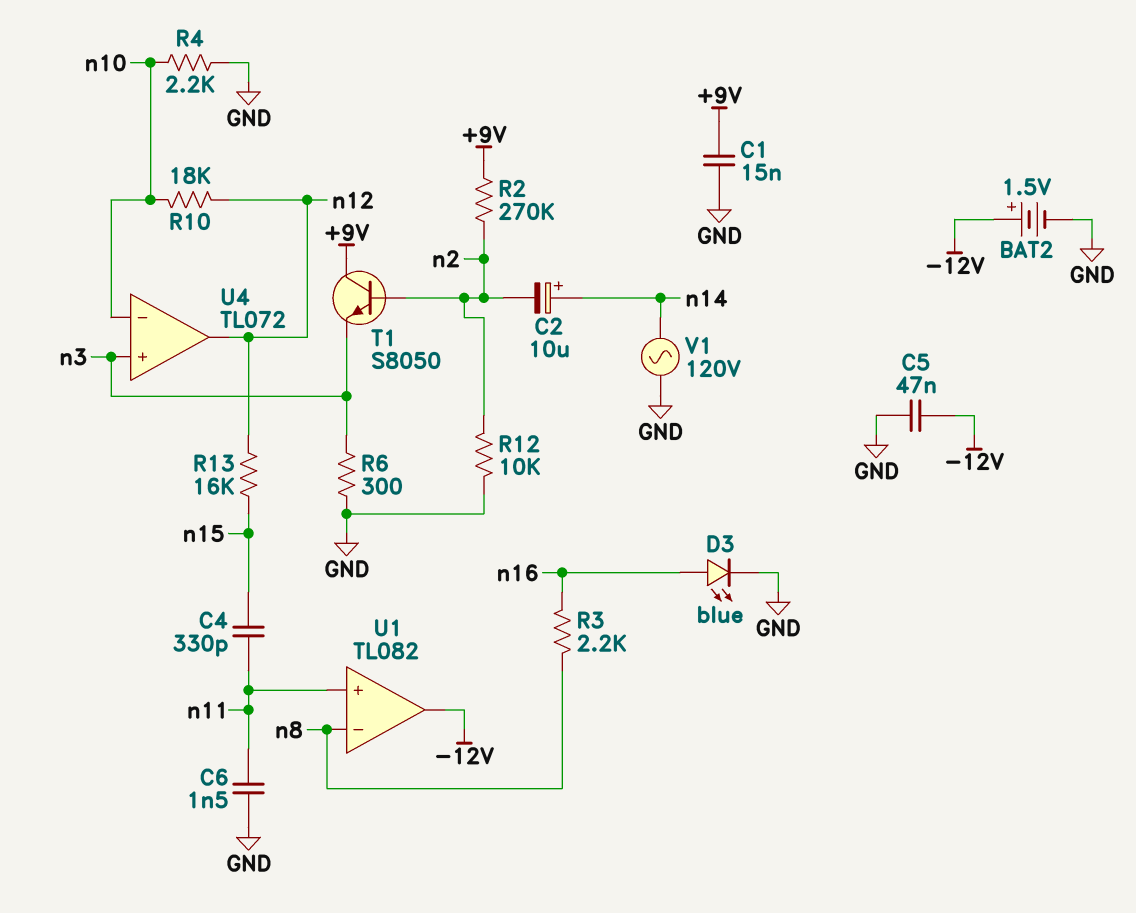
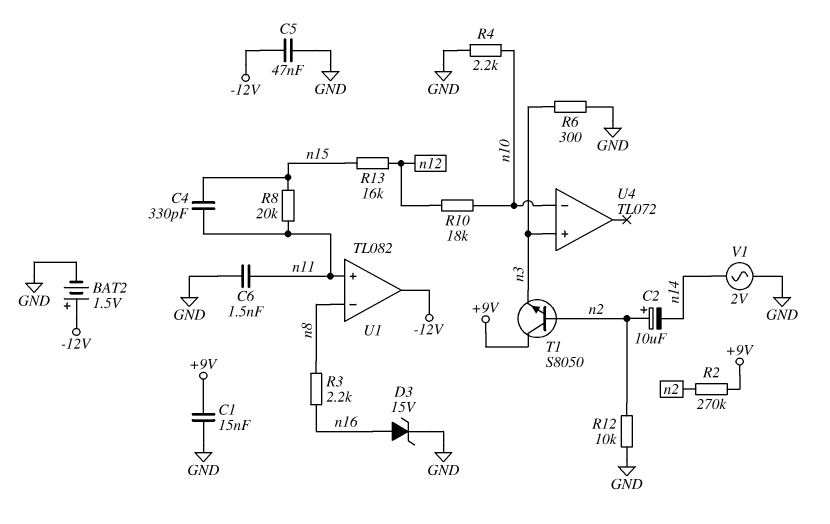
C2: 10uF (plus n14, minus n2) -> 10uF (plus n2, minus n14)
D3: LED blue (A n16, K GND) -> zener 15V (A n16, K GND)
R8: none -> 20k (n11, n15)
U4 pin out: n12 -> none
V1: AC 120V (GND, n14) -> AC 2V (GND, n14)

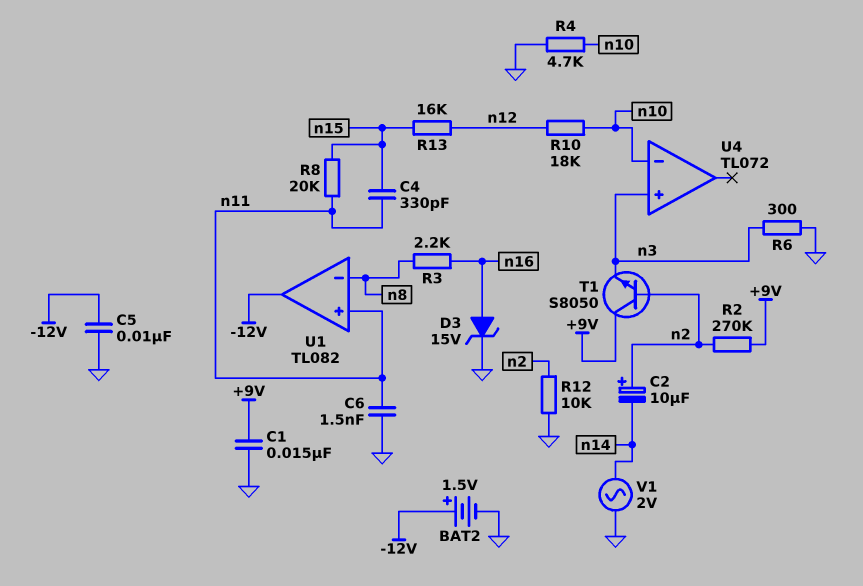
C5: 47nF (-12V, GND) -> 10nF (-12V, GND)
R4: 2.2k (GND, n10) -> 4.7k (GND, n10)

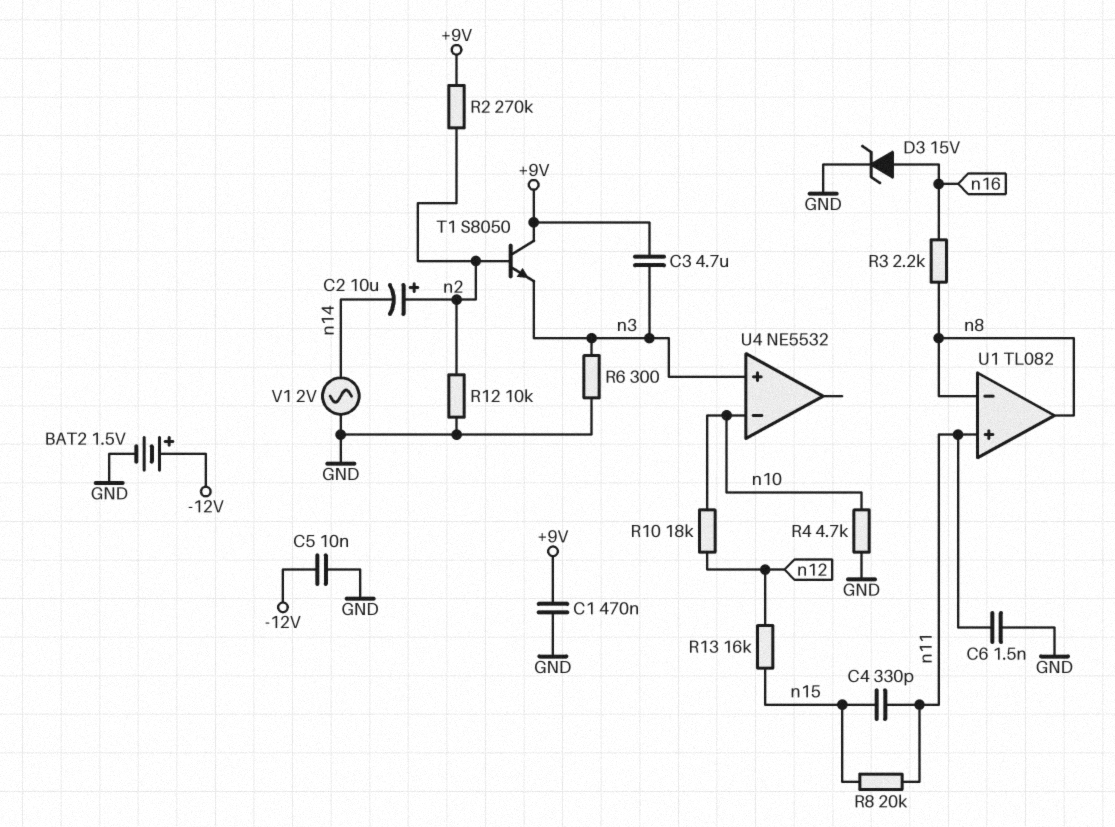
C1: 15nF (+9V, GND) -> 470nF (+9V, GND)
C3: none -> 4.7uF (+9V, n3)
U1 pin out: -12V -> n8
U4: TL072 -> NE5532

